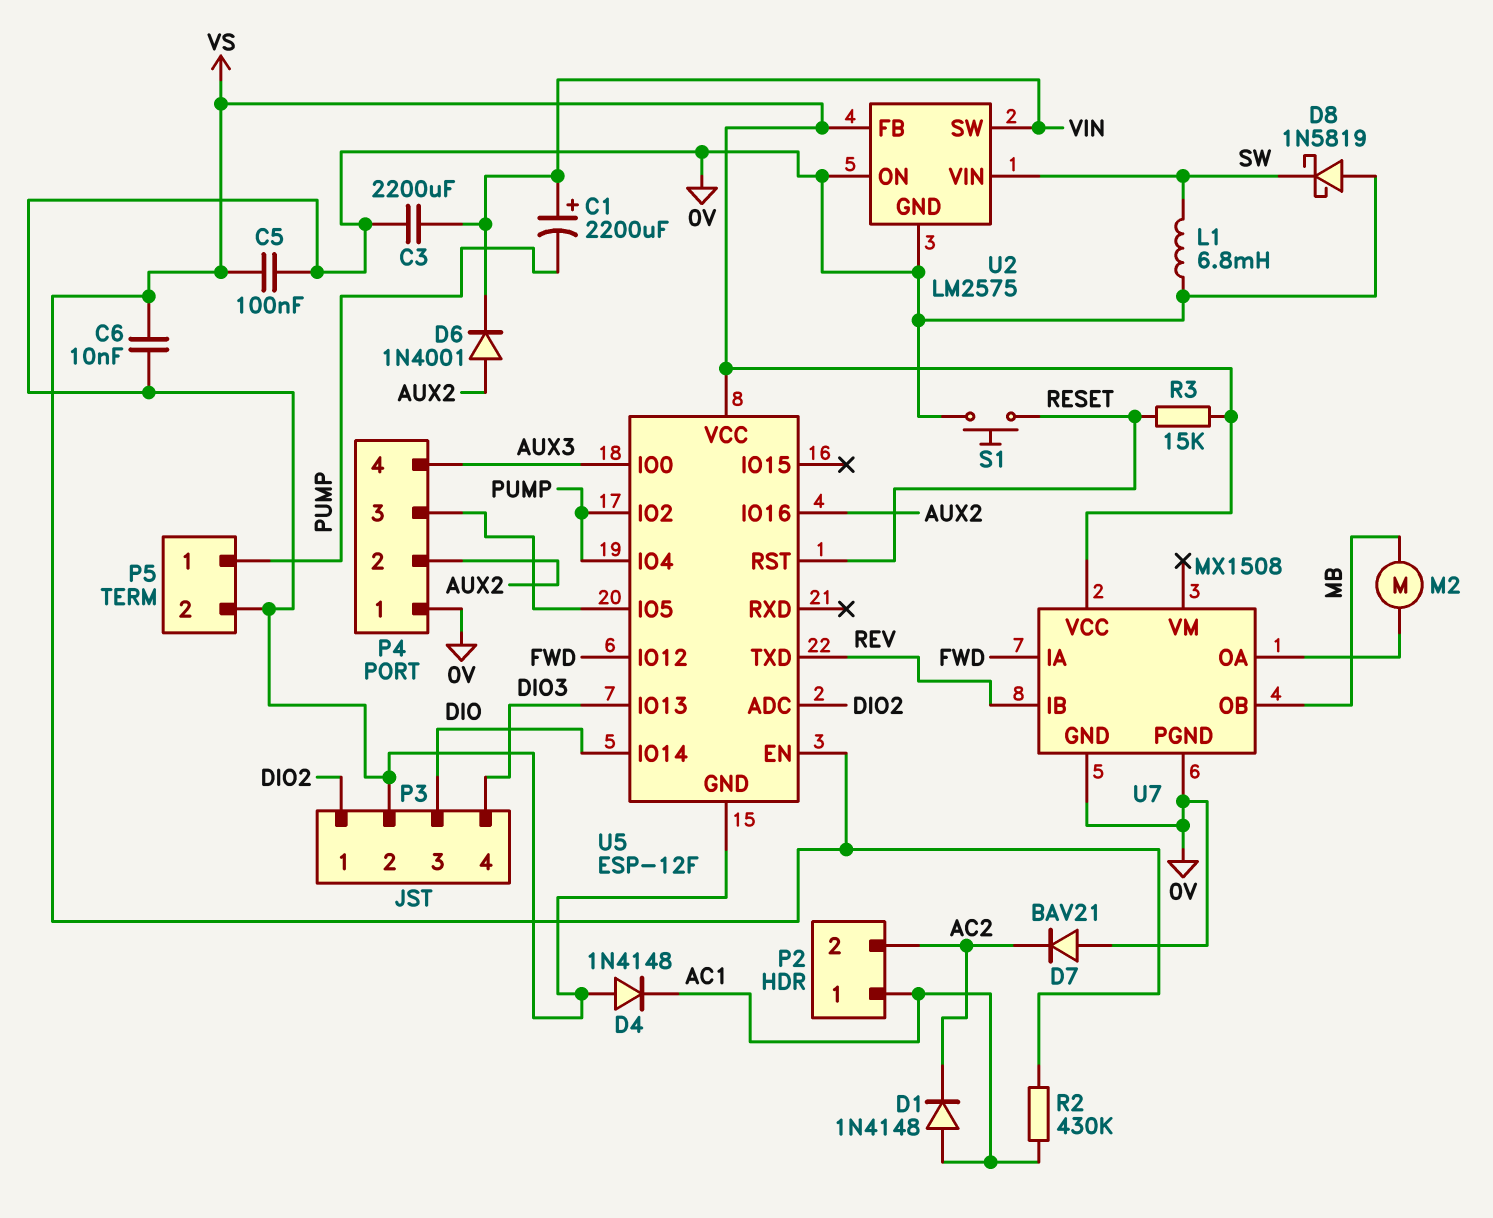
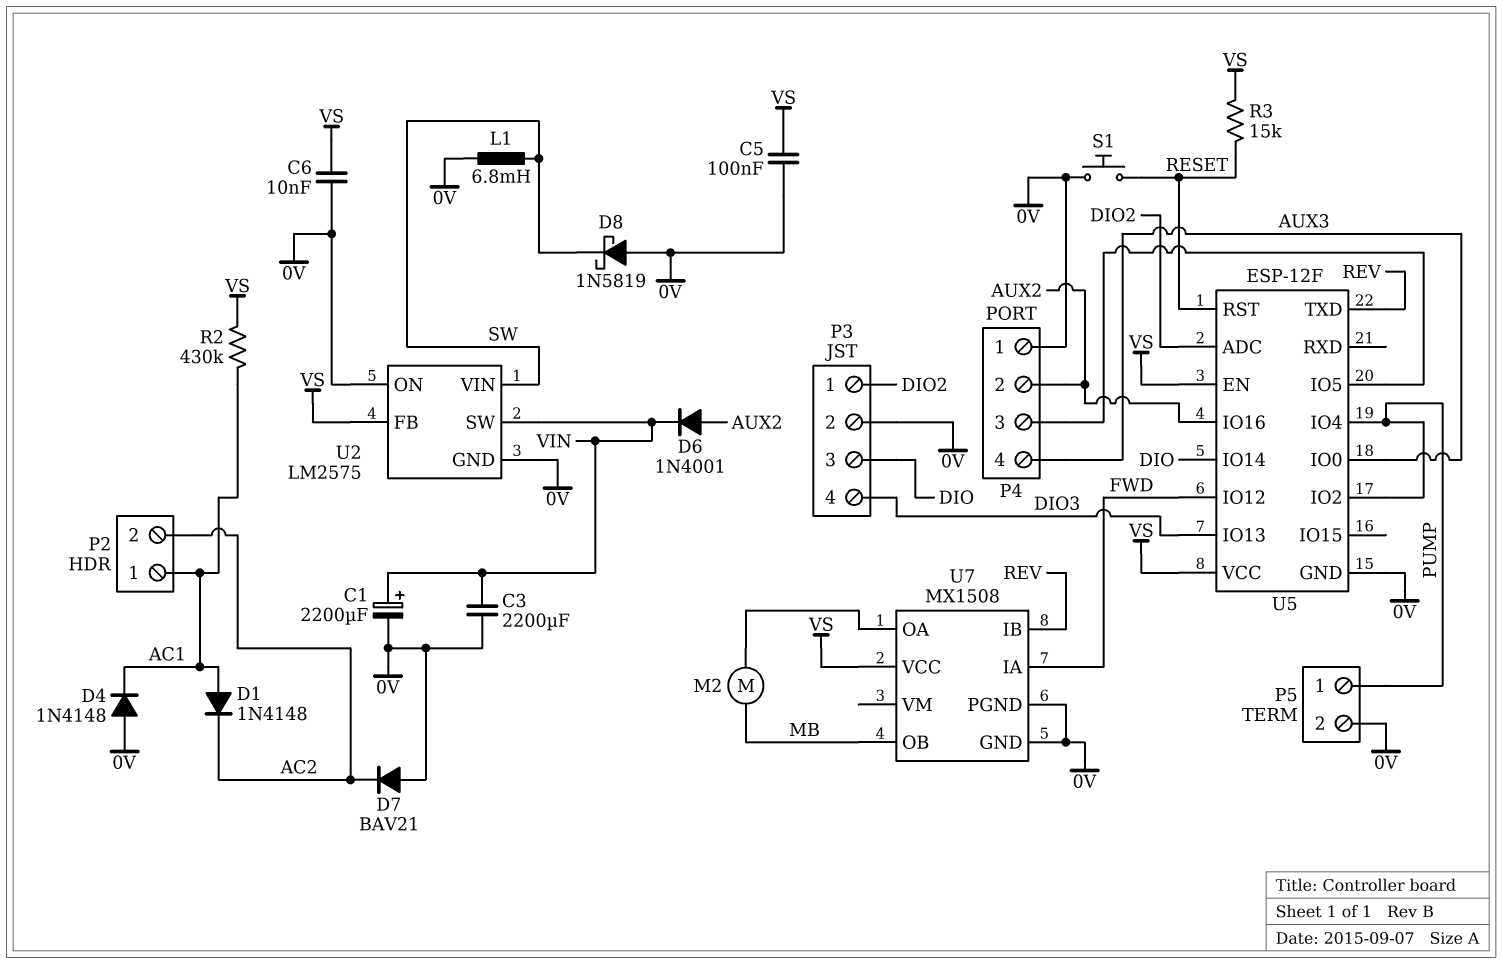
C1: 2200uF (plus VIN, minus PUMP) -> 2200uF (plus VIN, minus 0V)

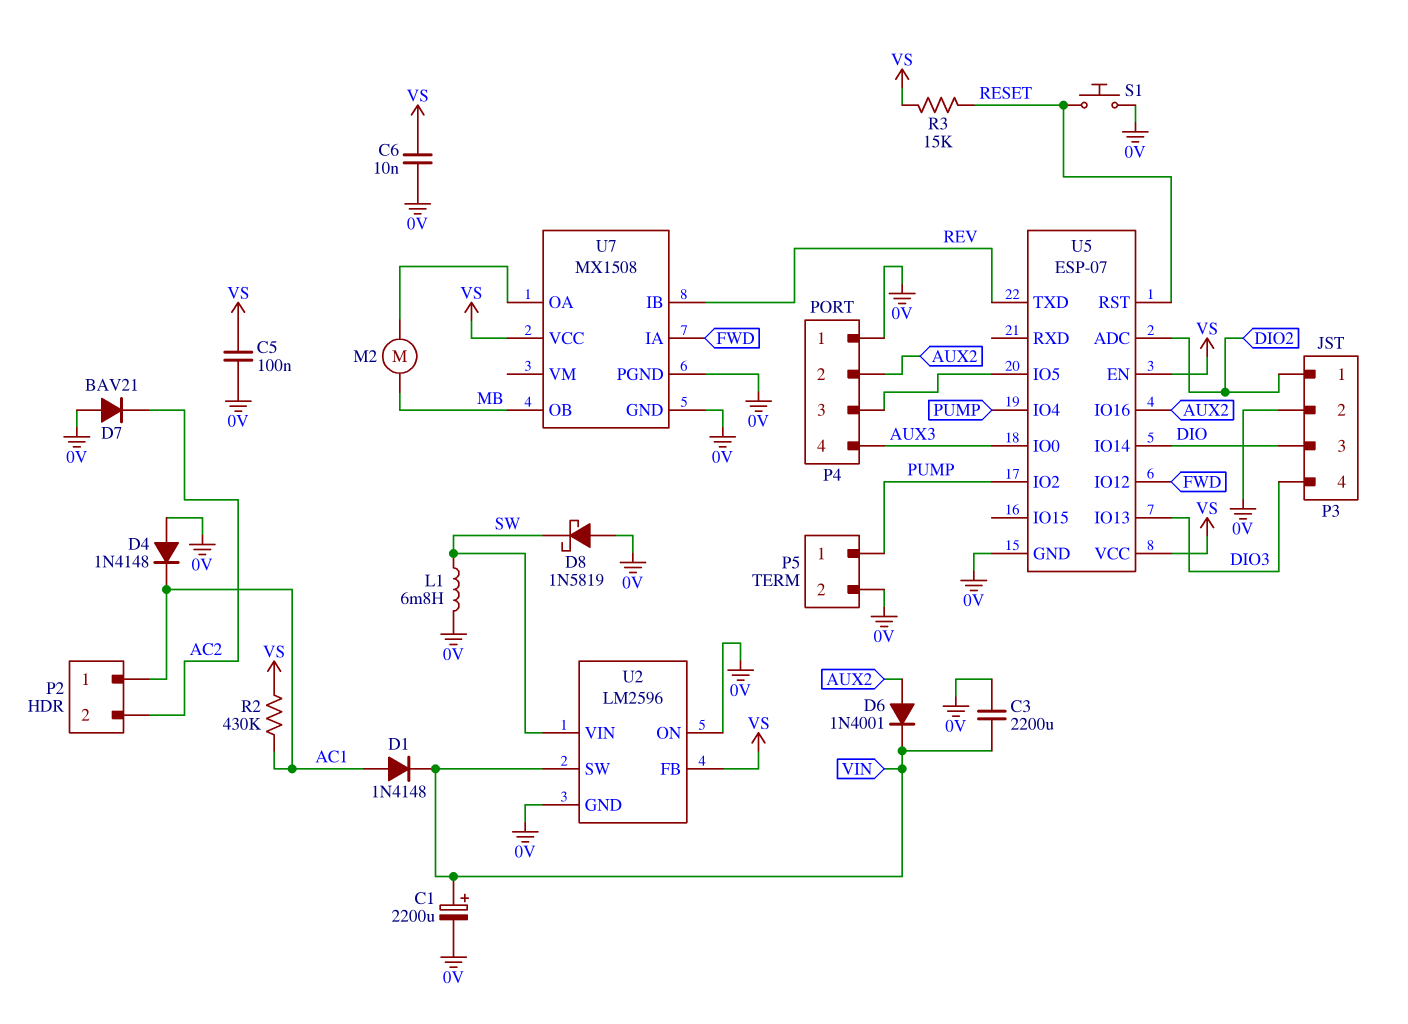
D1: diode 1N4148 (A AC1, K AC2) -> diode 1N4148 (A AC1, K VIN)
U2: LM2575 -> LM2596
U5: ESP-12F -> ESP-07

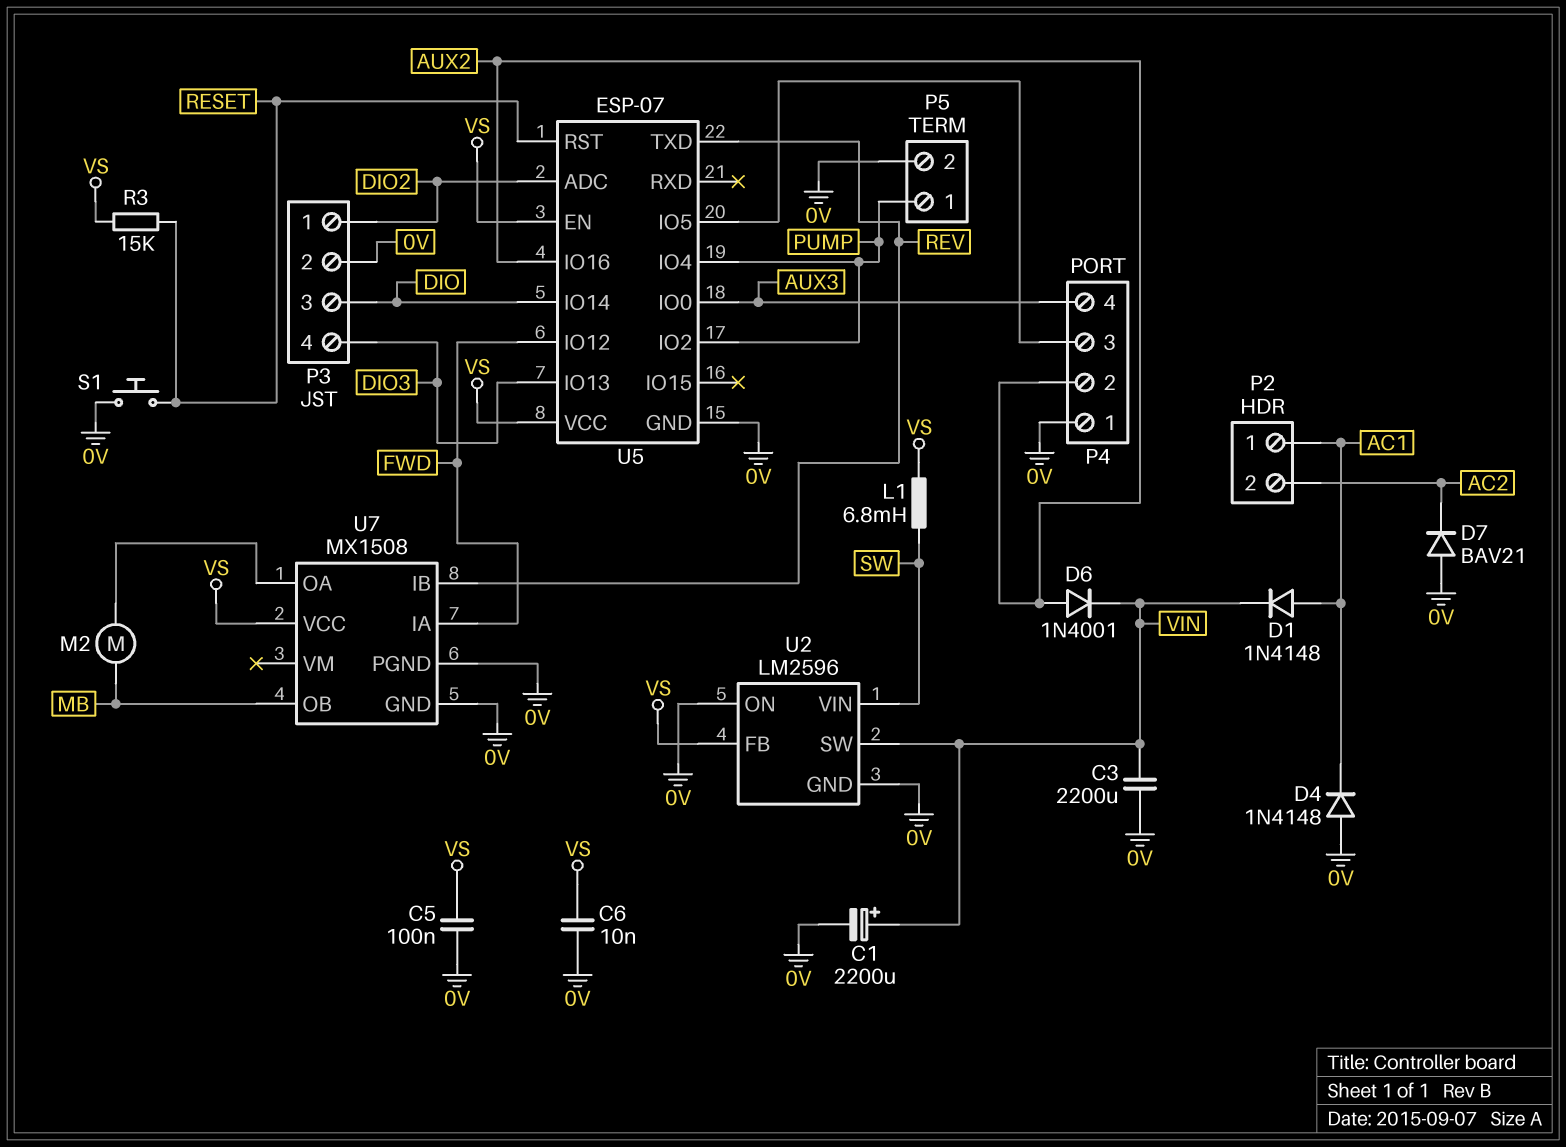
D8: schottky 1N5819 (A 0V, K SW) -> none
L1: 6.8mH (0V, SW) -> 6.8mH (SW, VS)
R2: 430k (AC1, VS) -> none

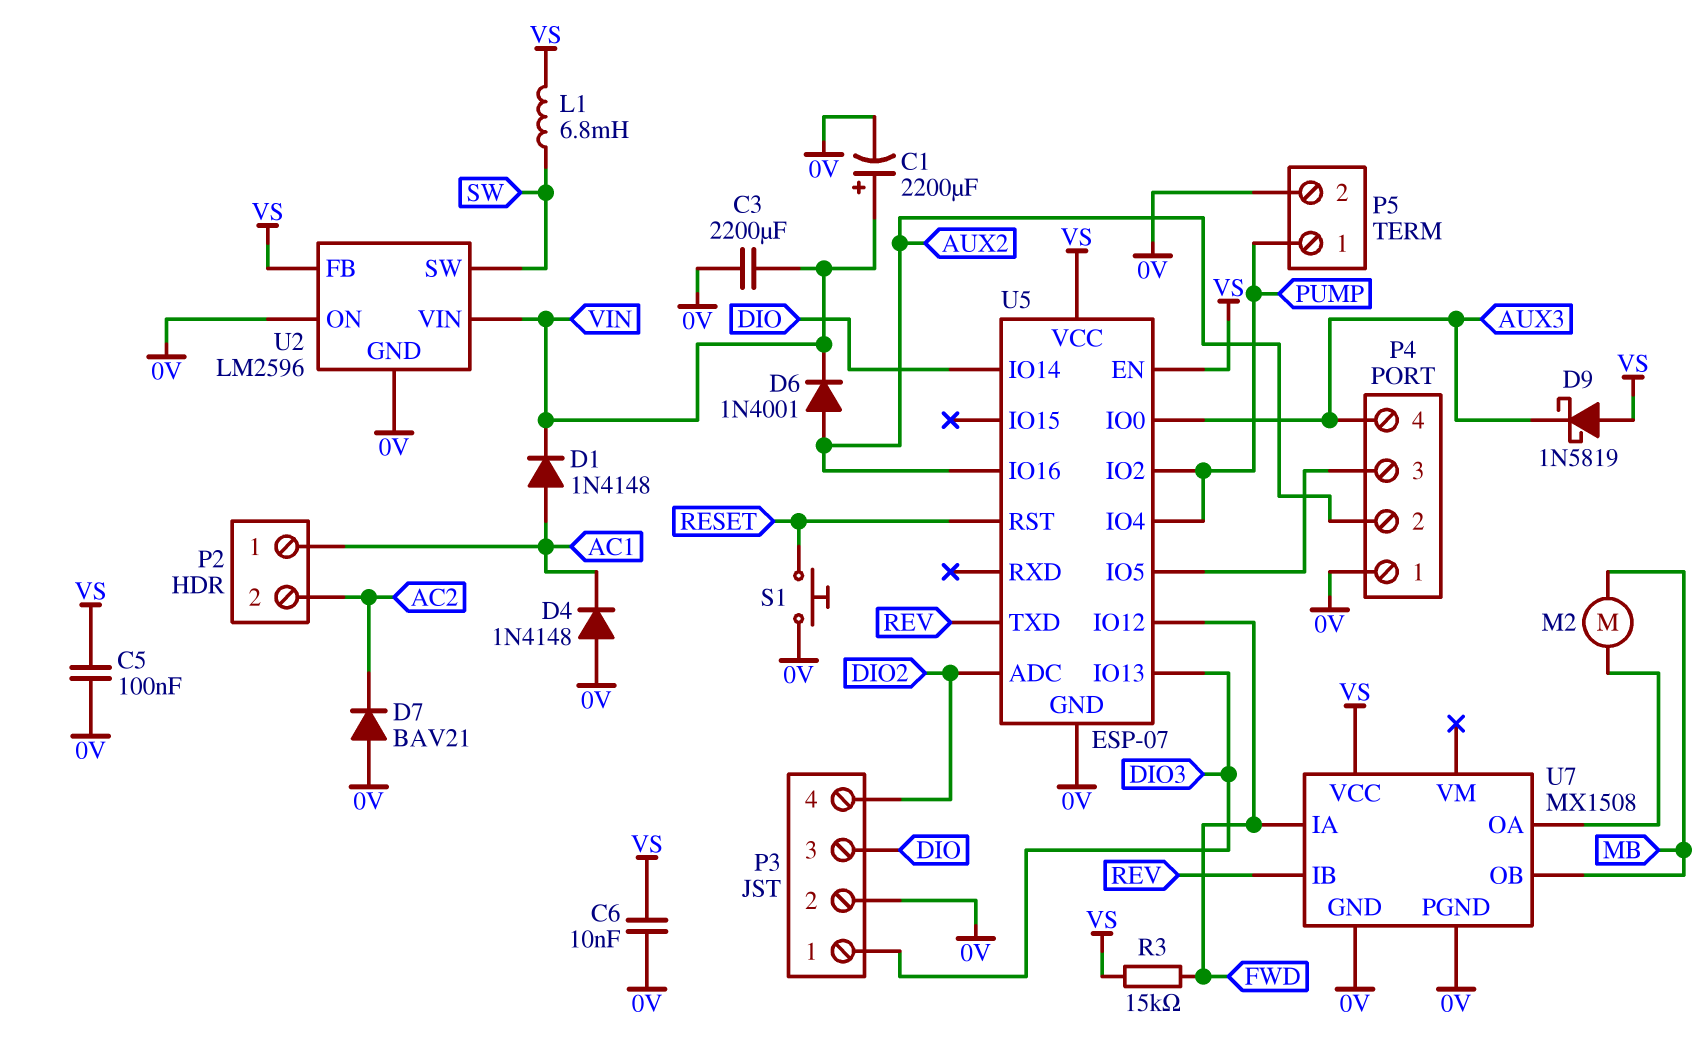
D9: none -> schottky 1N5819 (A VS, K AUX3)
P3 pin 1: DIO2 -> DIO3
P3 pin 4: DIO3 -> DIO2
R3: 15k (RESET, VS) -> 15k (FWD, VS)
U2 pin SW: VIN -> SW
U2 pin VIN: SW -> VIN

